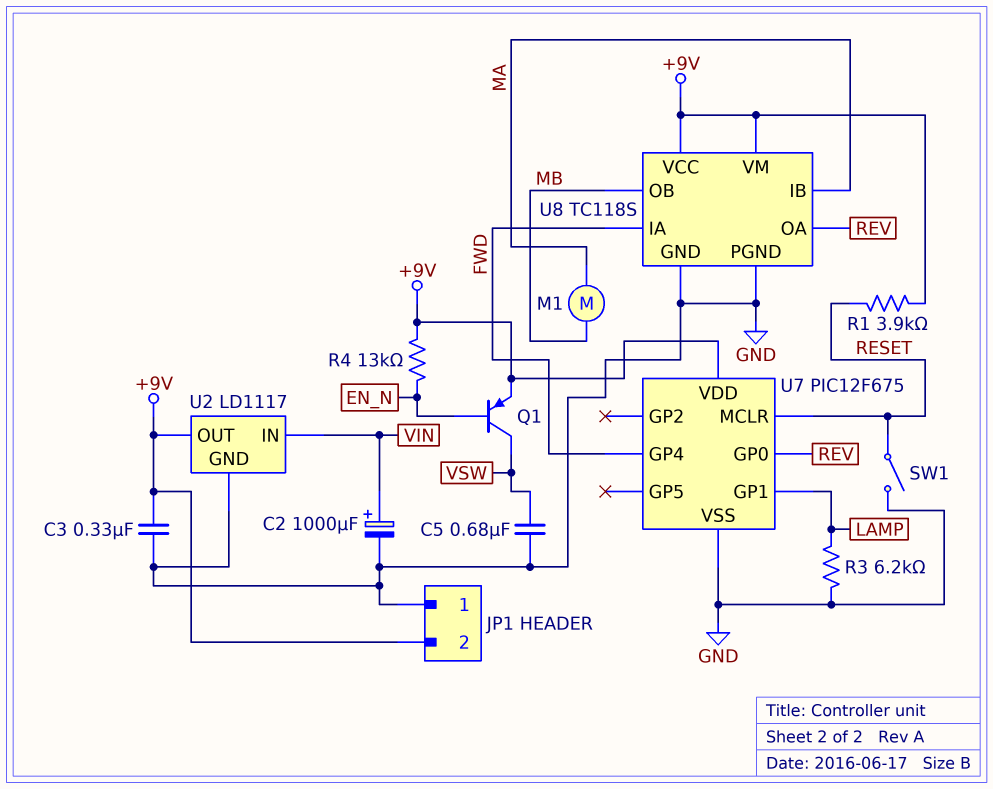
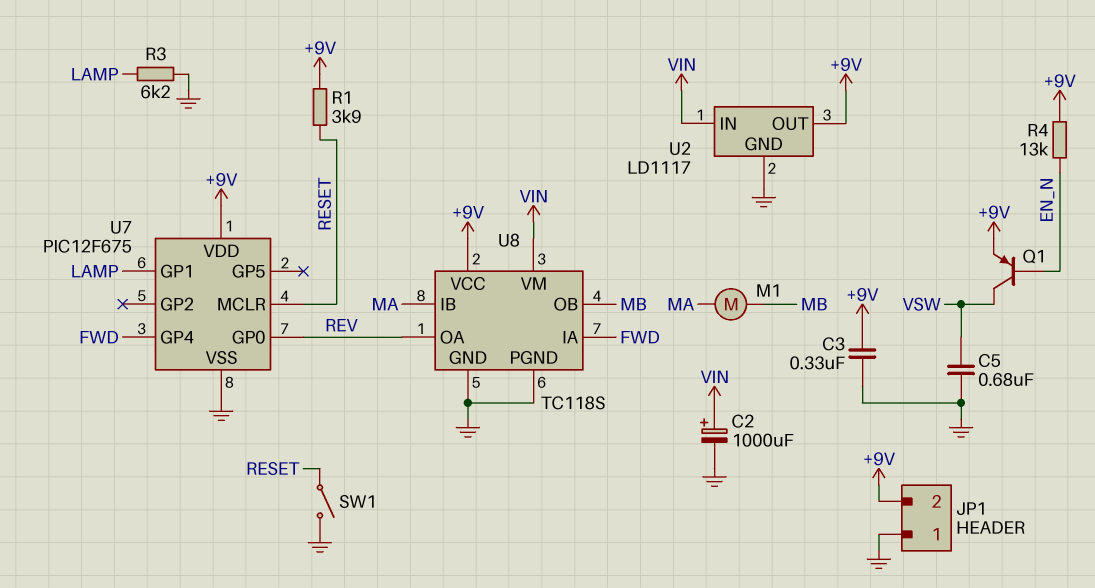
U8 pin VM: +9V -> VIN

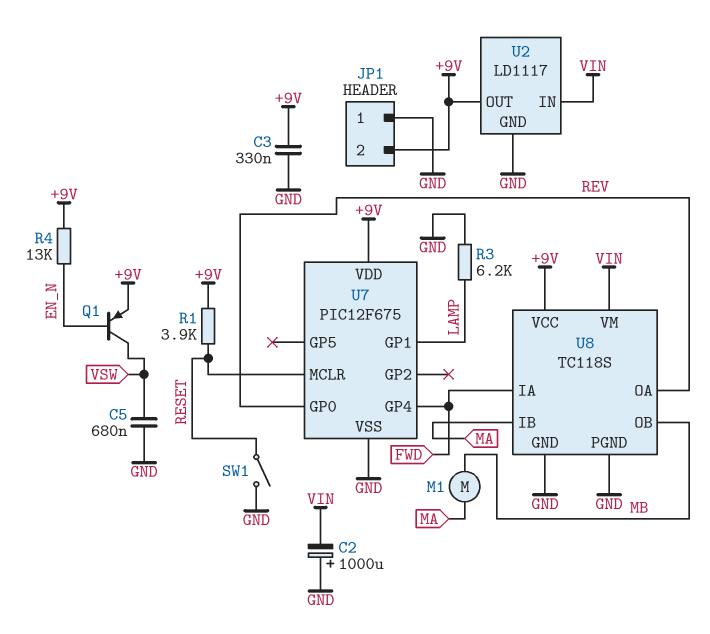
C2: 1000uF (plus VIN, minus GND) -> 1000uF (plus GND, minus VIN)

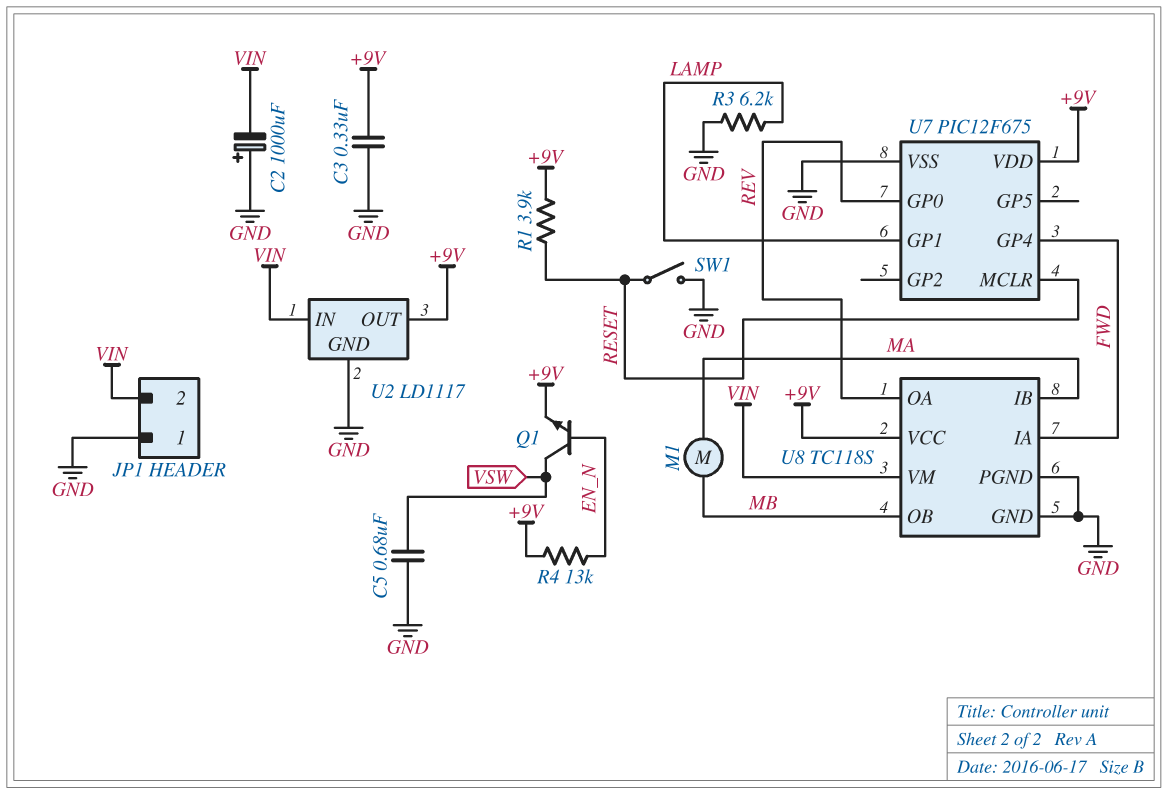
JP1 pin 2: +9V -> VIN
Q1: PNP (B EN_N, C VSW, E +9V) -> NPN (B EN_N, C VSW, E +9V)

